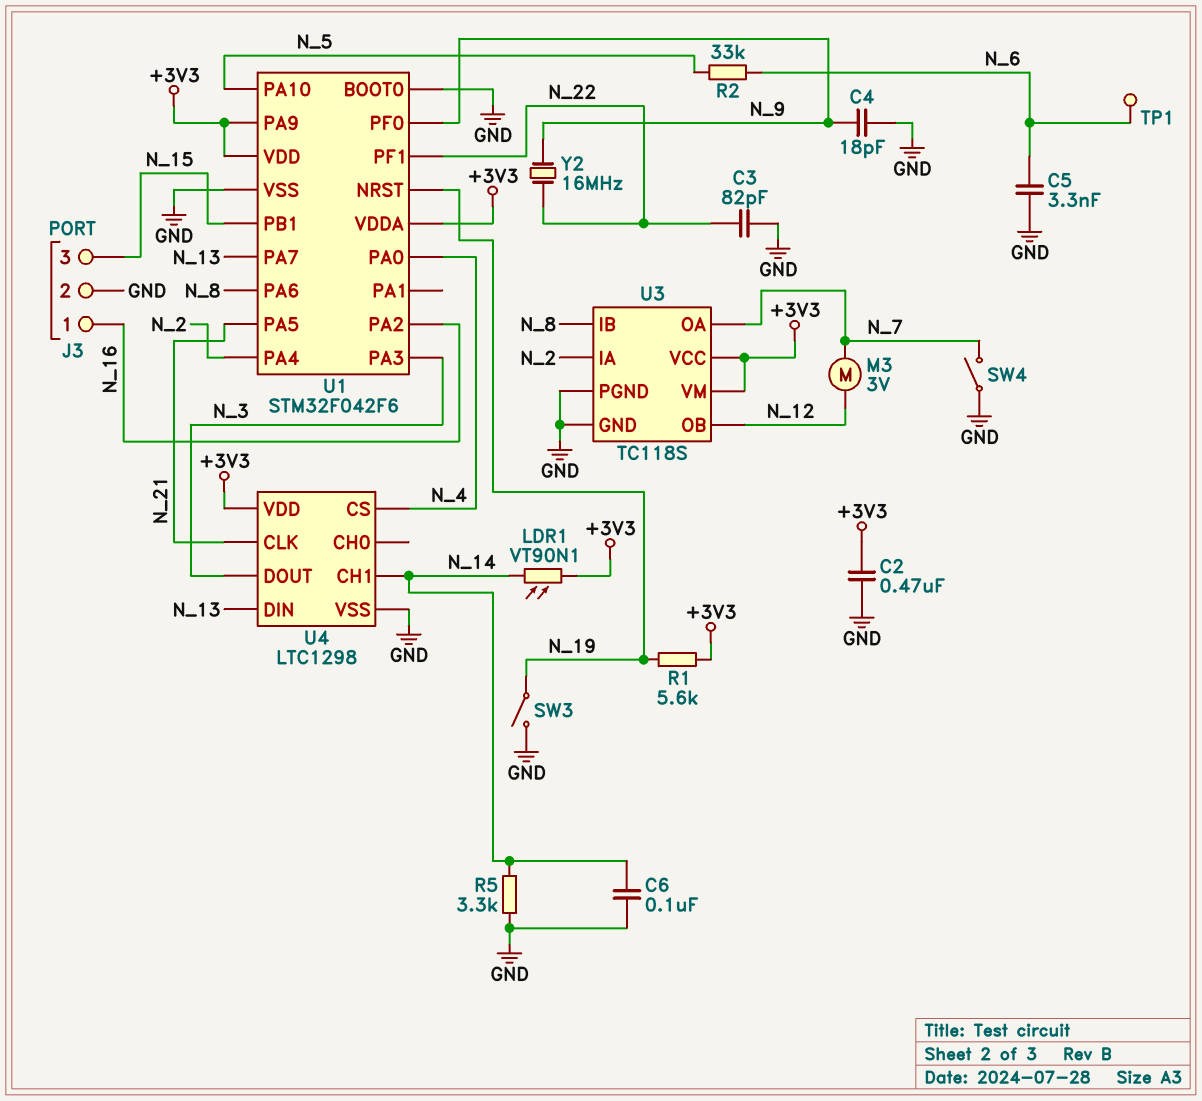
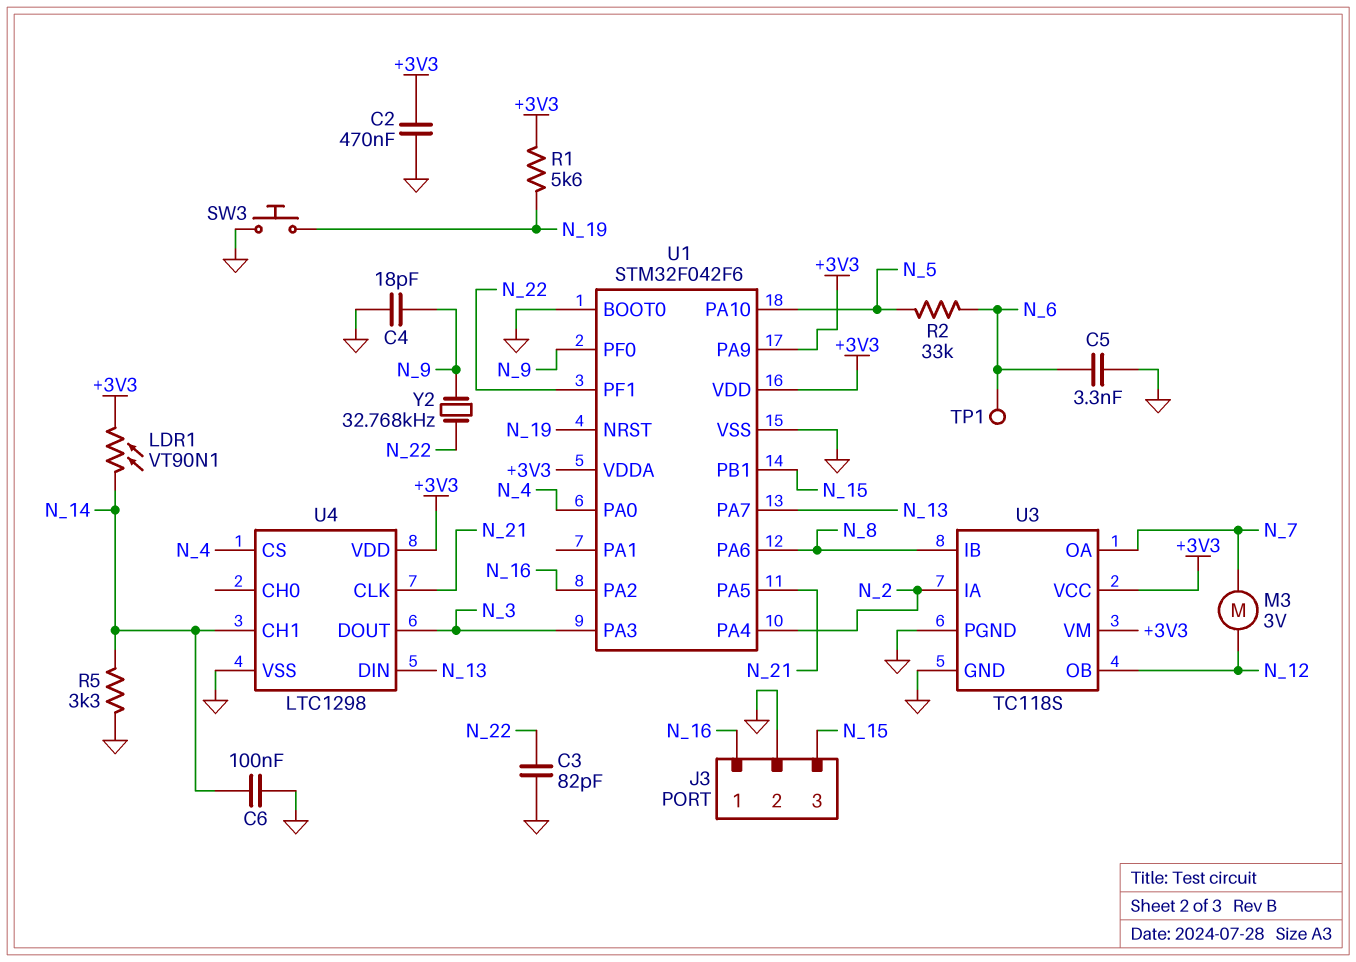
SW3: switch (GND, N_19) -> button (GND, N_19)
SW4: switch (GND, N_7) -> none
Y2: 16MHz (N_9, N_22) -> 32.768kHz (N_9, N_22)

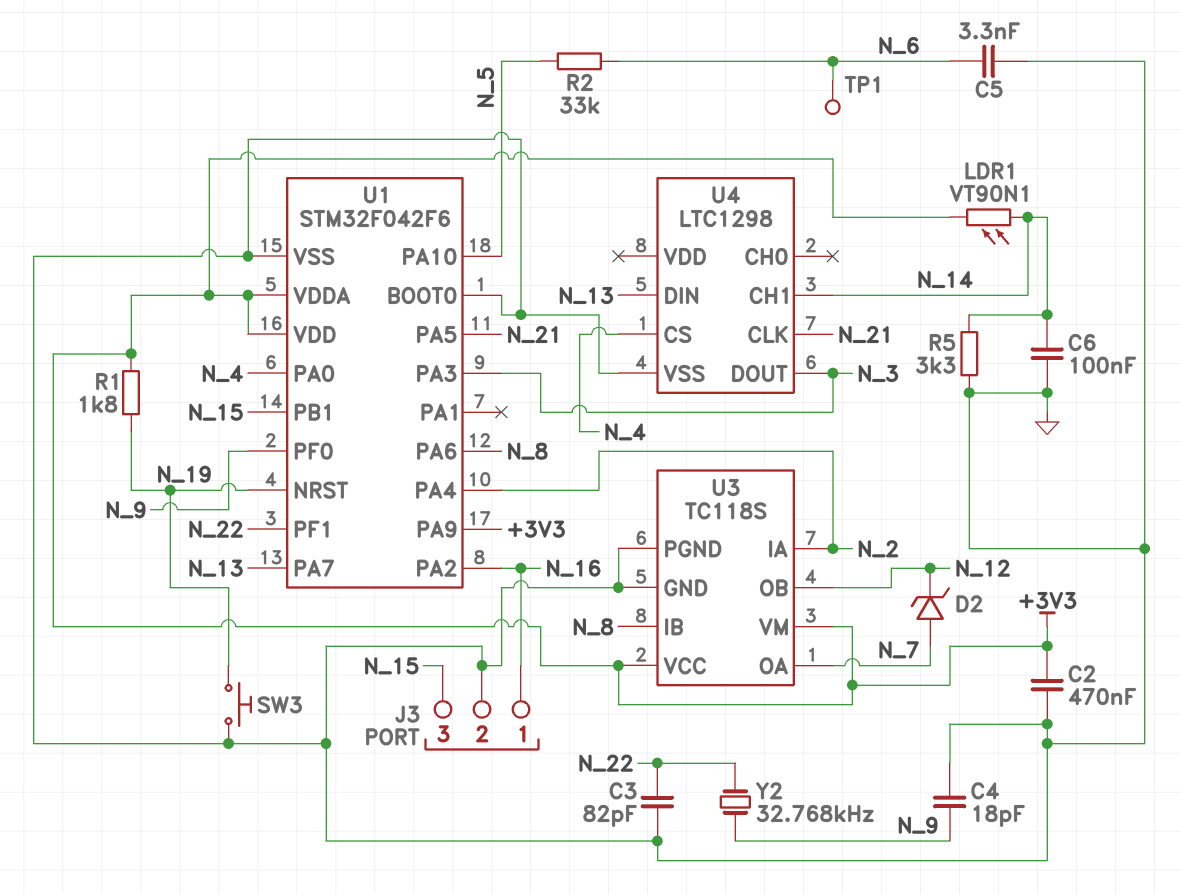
D2: none -> zener (A N_7, K N_12)
M3: motor 3V (N_7, N_12) -> none
R1: 5.6k (+3V3, N_19) -> 1.8k (+3V3, N_19)
U4 pin VDD: +3V3 -> none

